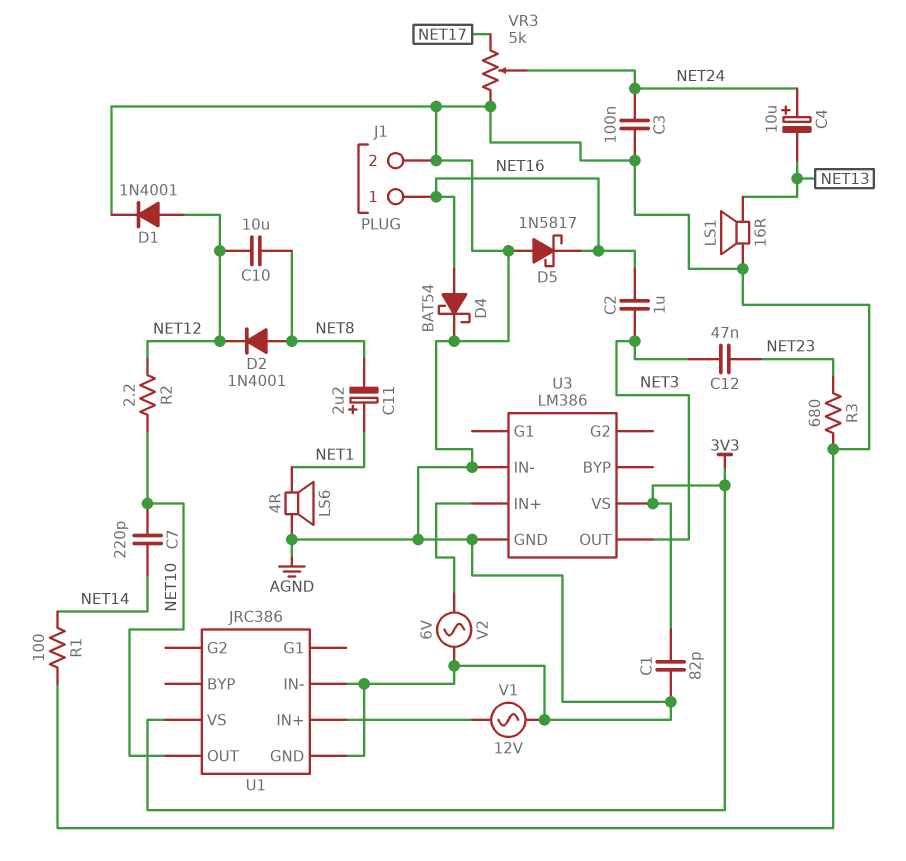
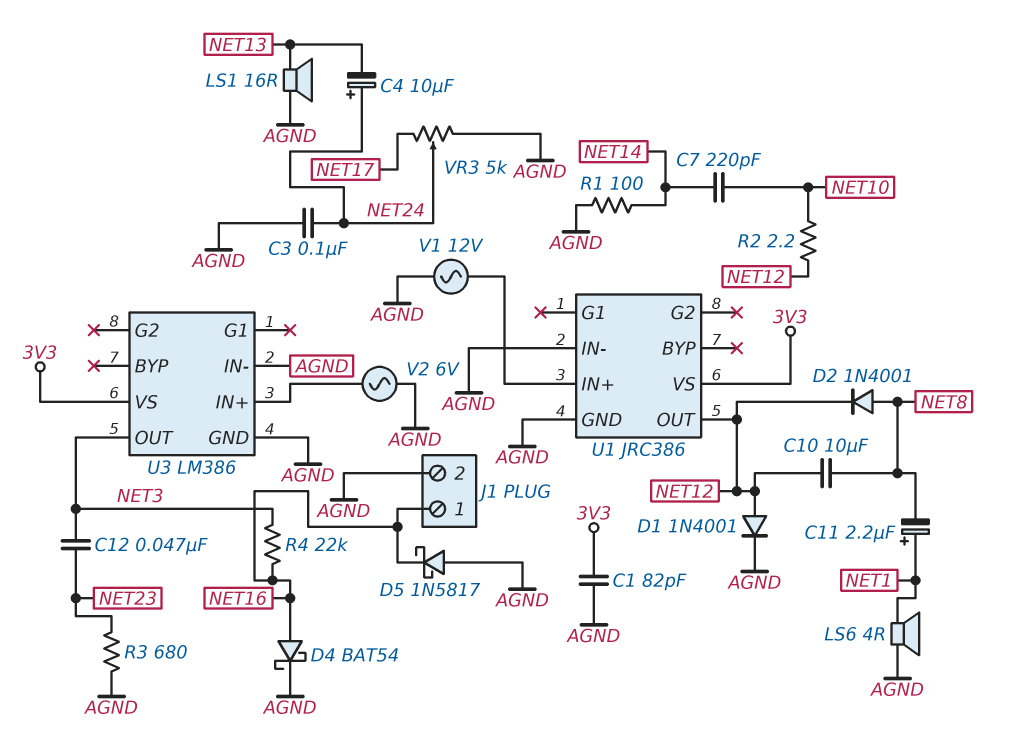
C2: 1uF (NET3, NET16) -> none
R4: none -> 22k (NET3, NET16)
U1 pin OUT: NET10 -> NET12

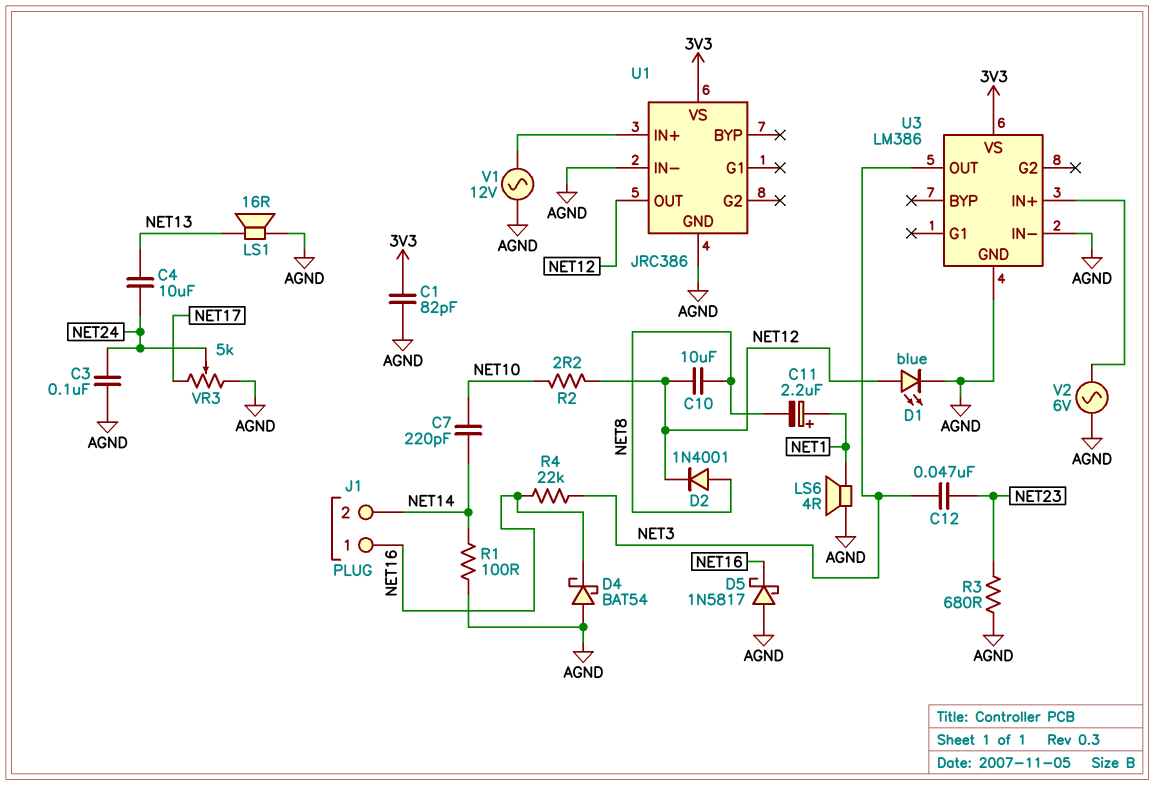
C4: 10uF (plus NET24, minus NET13) -> 10uF (NET13, NET24)
D1: diode 1N4001 (A NET12, K AGND) -> LED blue (A NET12, K AGND)
D4: schottky BAT54 (A NET16, K AGND) -> schottky BAT54 (A AGND, K NET16)
J1 pin 2: AGND -> NET14

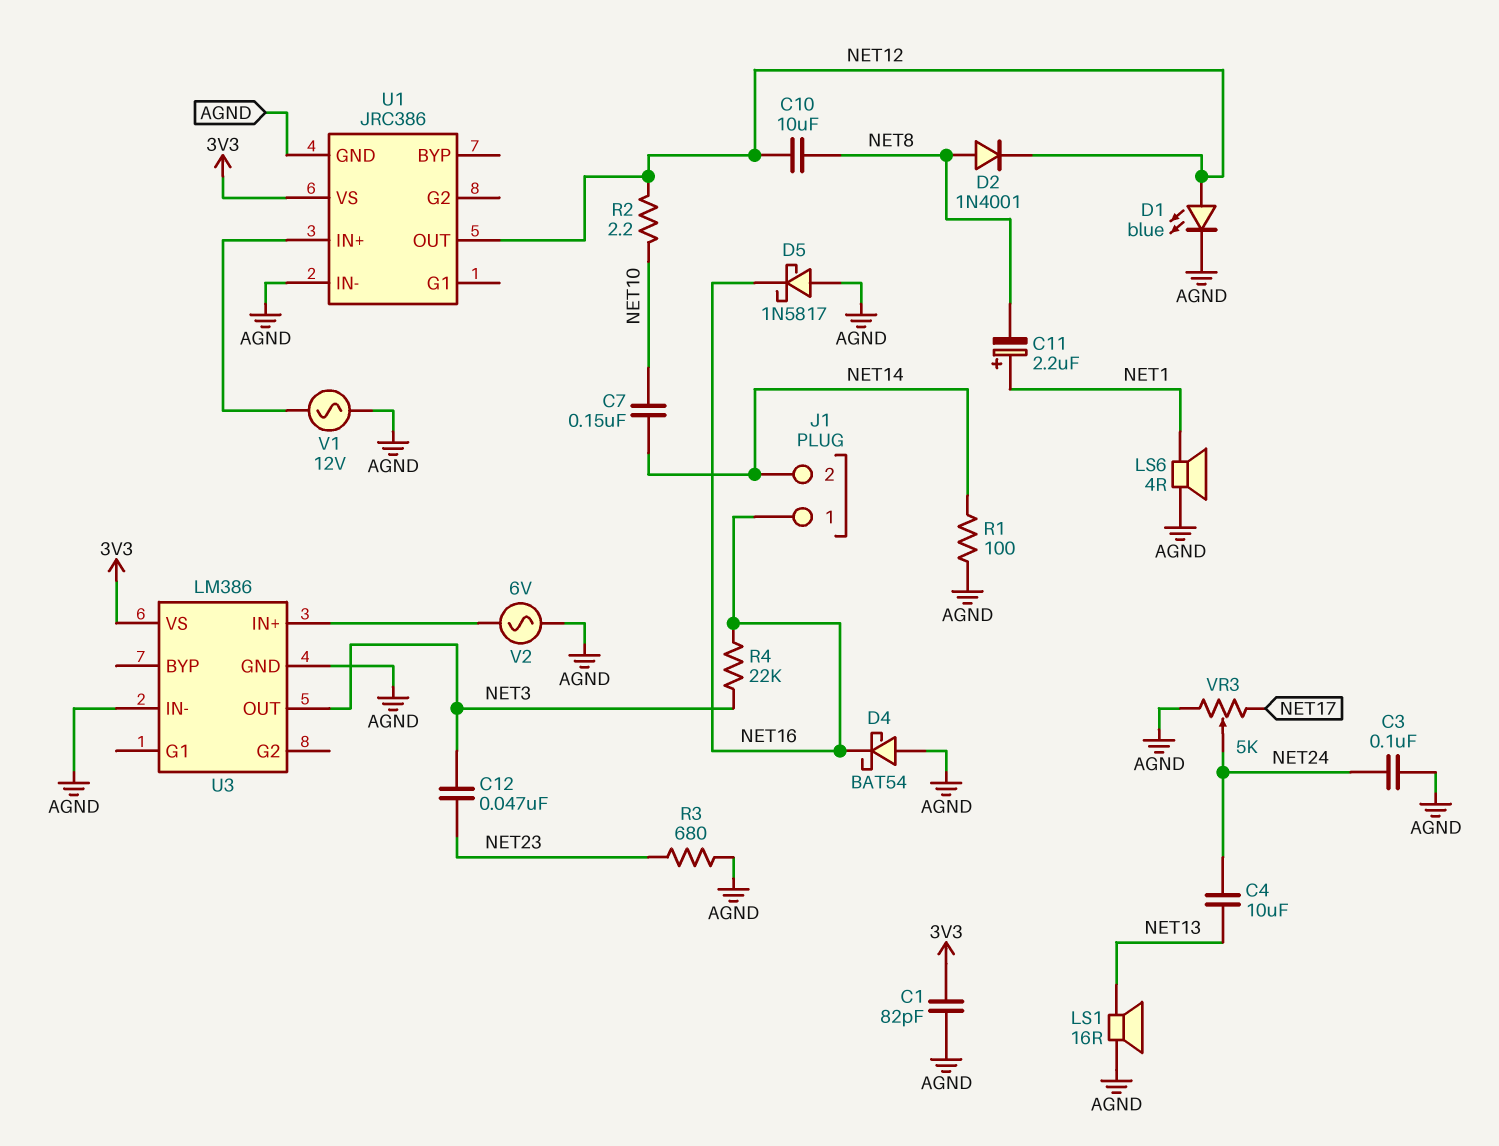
C7: 220pF (NET10, NET14) -> 150nF (NET10, NET14)

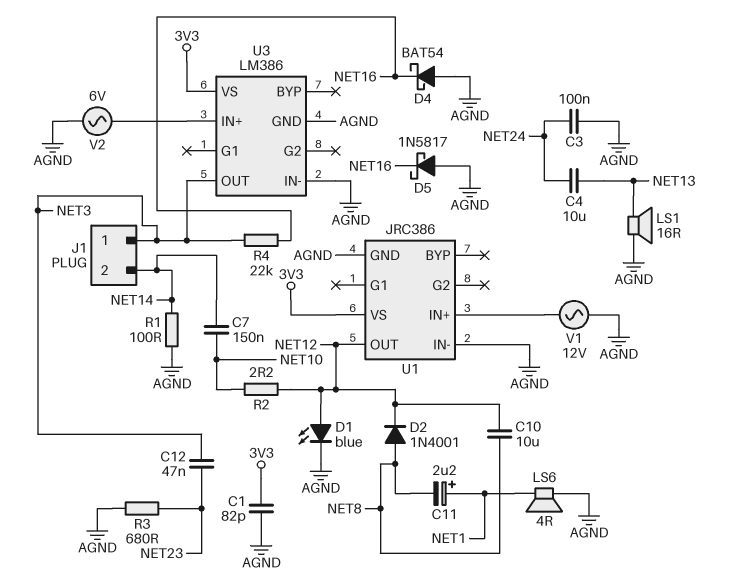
J1 pin 1: NET16 -> NET3
VR3: 5k (AGND, NET17, wiper NET24) -> none

